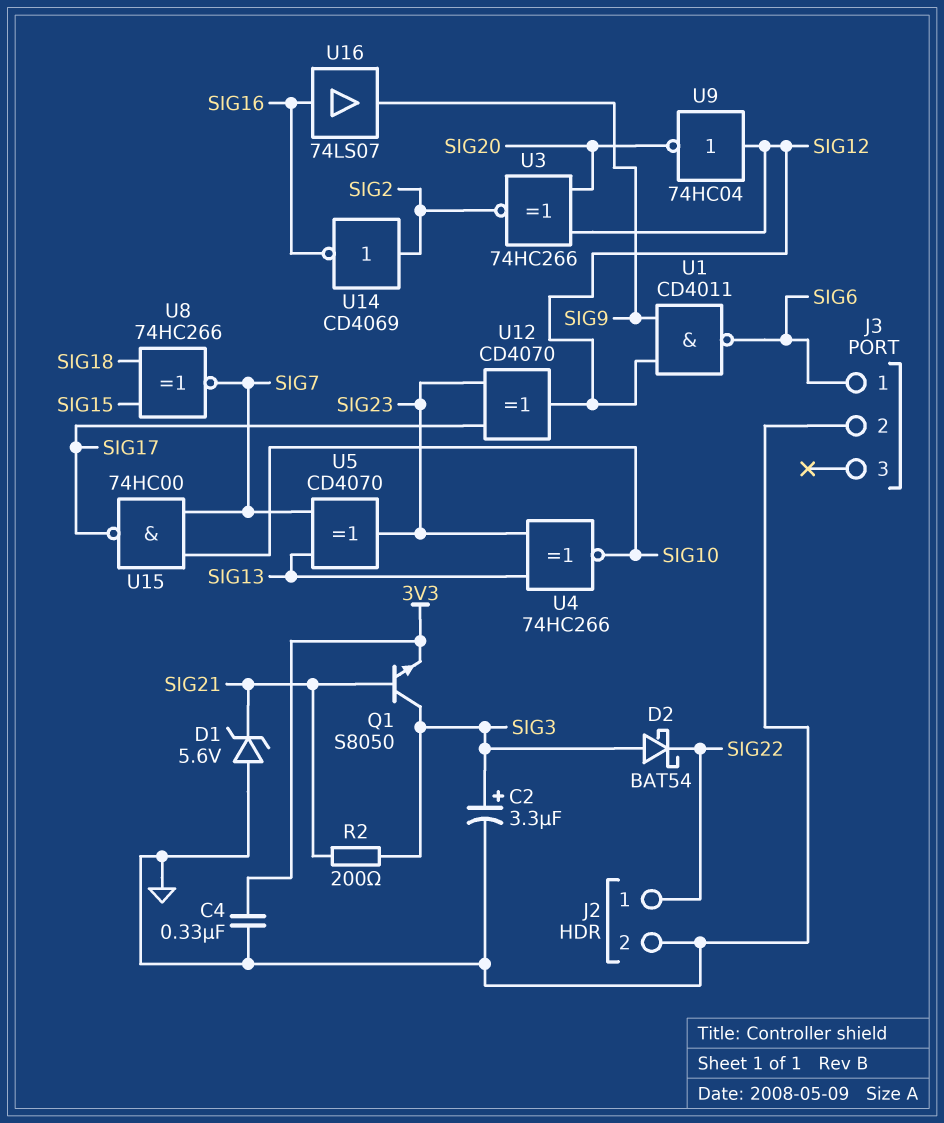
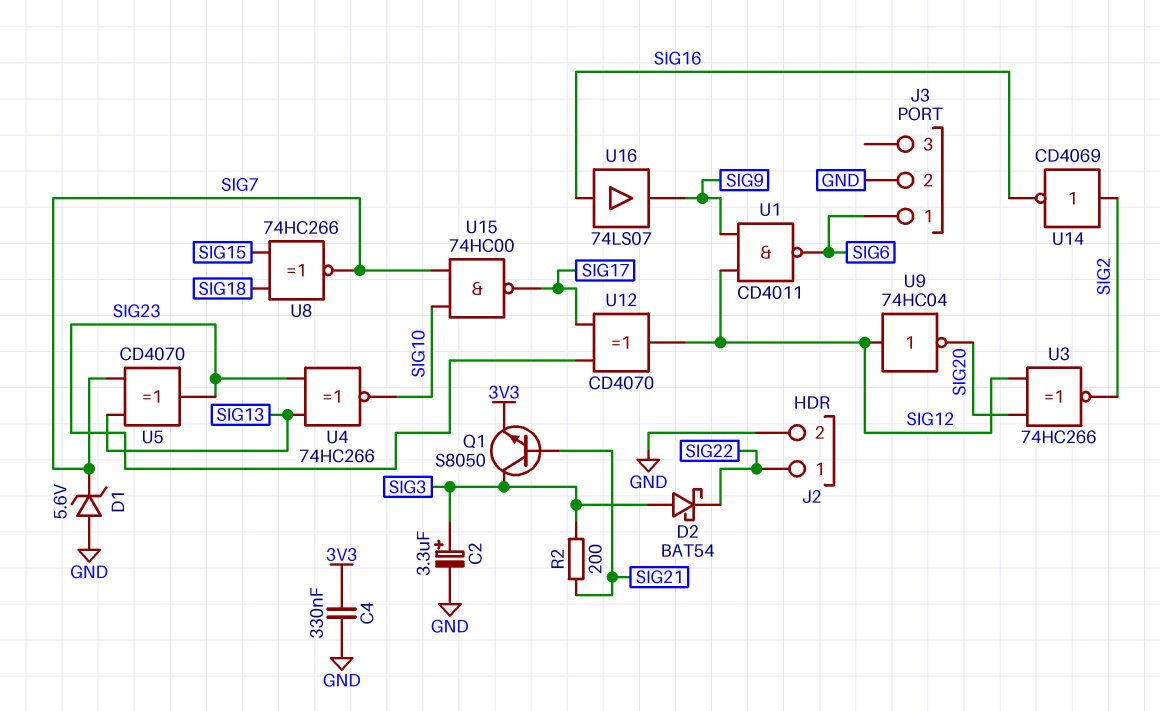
D1: zener 5.6V (A GND, K SIG21) -> zener 5.6V (A GND, K SIG7)

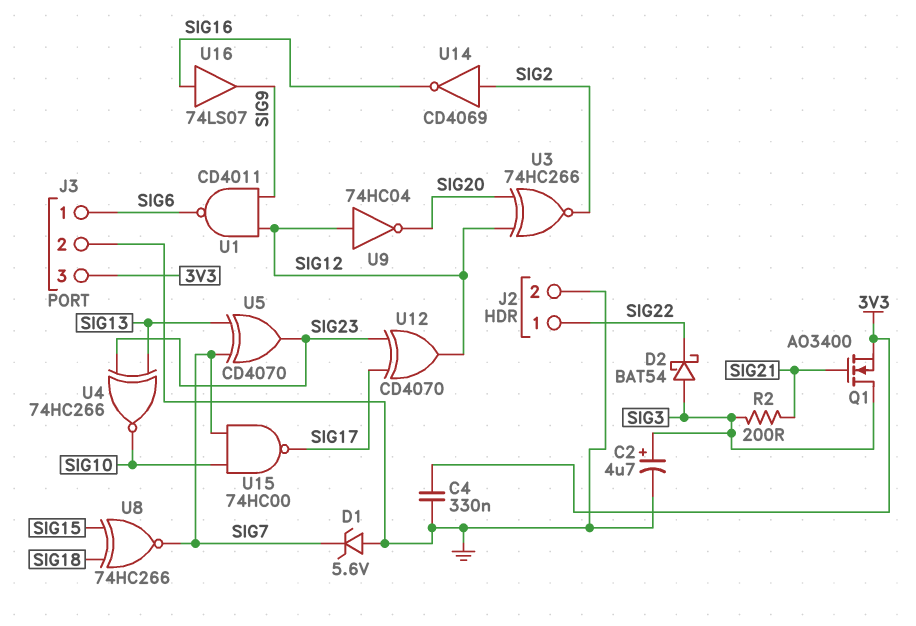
C2: 3.3uF (plus SIG3, minus GND) -> 4.7uF (plus SIG3, minus GND)
J3 pin 3: none -> 3V3
Q1: NPN S8050 (B SIG21, C SIG3, E 3V3) -> NMOS AO3400 (G SIG21, D SIG3, S 3V3)

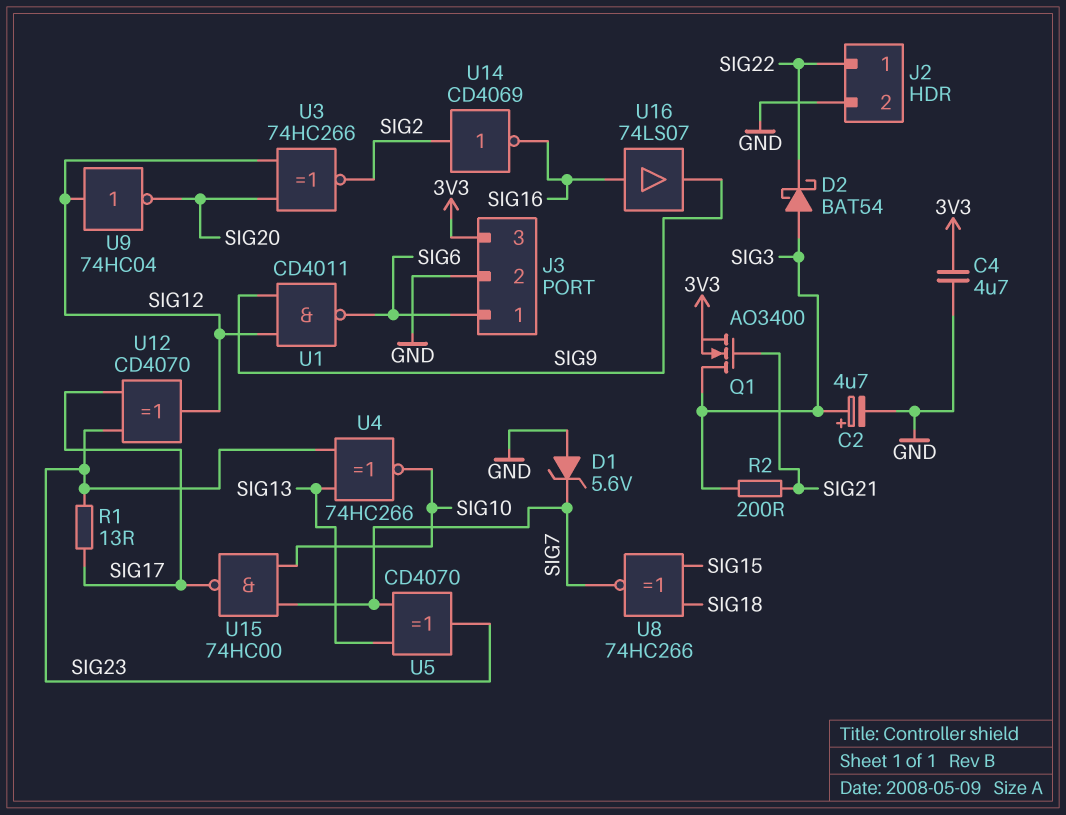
C4: 330nF (3V3, GND) -> 4.7uF (3V3, GND)
R1: none -> 13 (SIG17, SIG23)

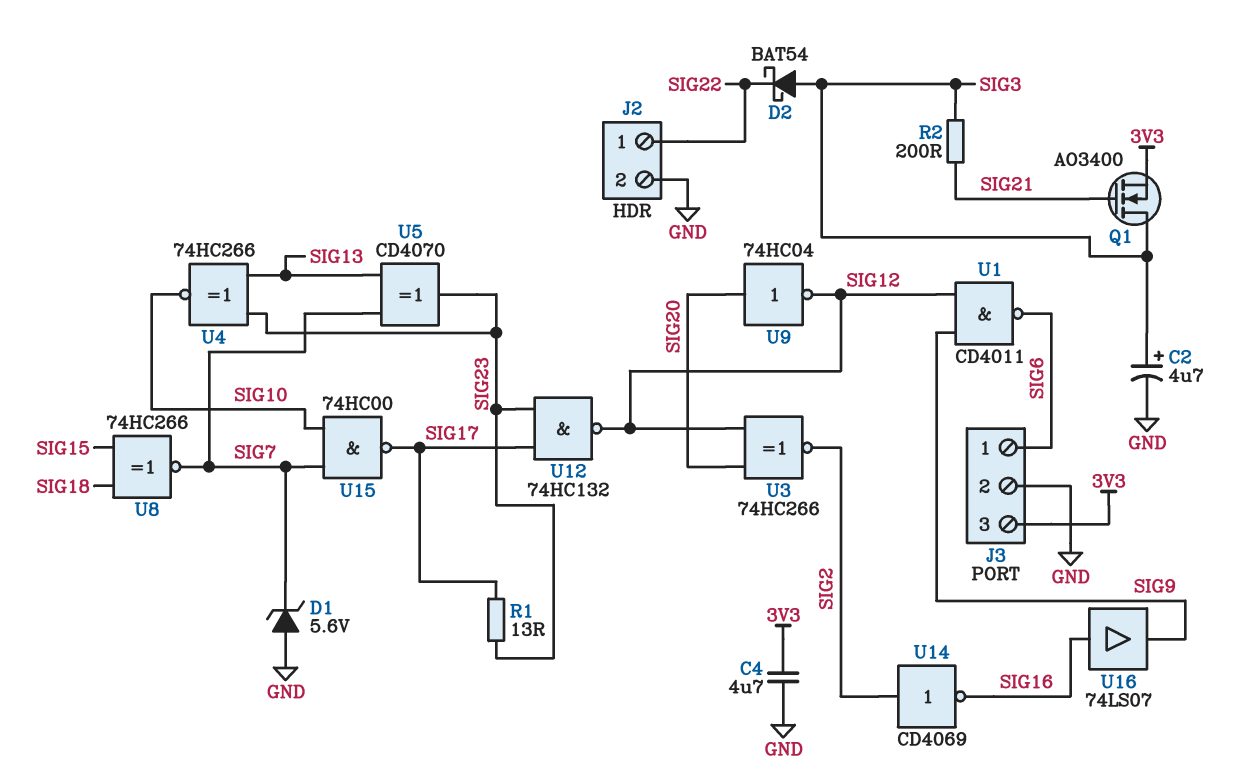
U9: NOT 74HC04 (in SIG12, out SIG20) -> NOT 74HC04 (in SIG20, out SIG12)
U12: XOR CD4070 (in SIG17, in SIG23, out SIG12) -> NAND 74HC132 (in SIG17, in SIG23, out SIG12)

